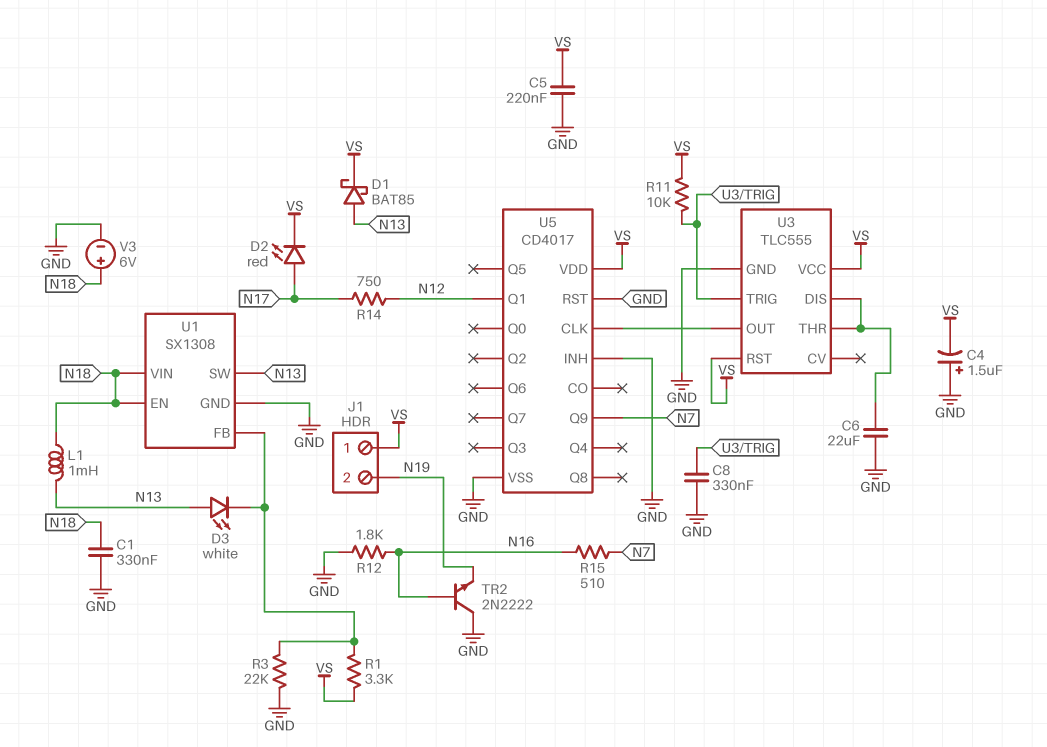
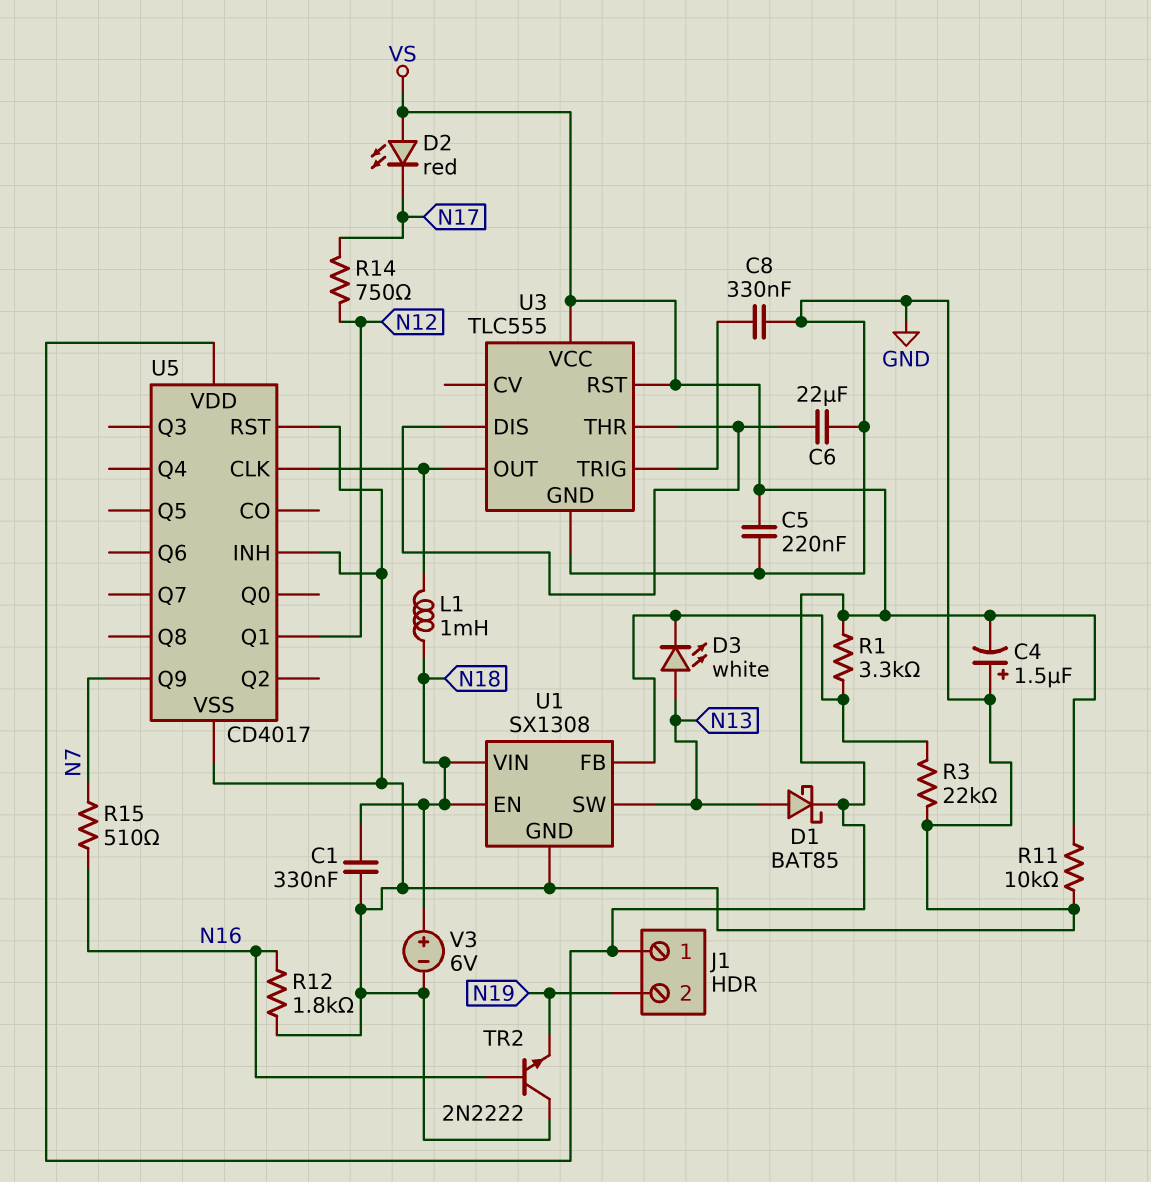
D2: LED red (A N17, K VS) -> LED red (A VS, K N17)
L1: 1mH (N13, N18) -> 1mH (N18, U3/OUT)
R11: 10k (U3/TRIG, VS) -> 10k (GND, VS)

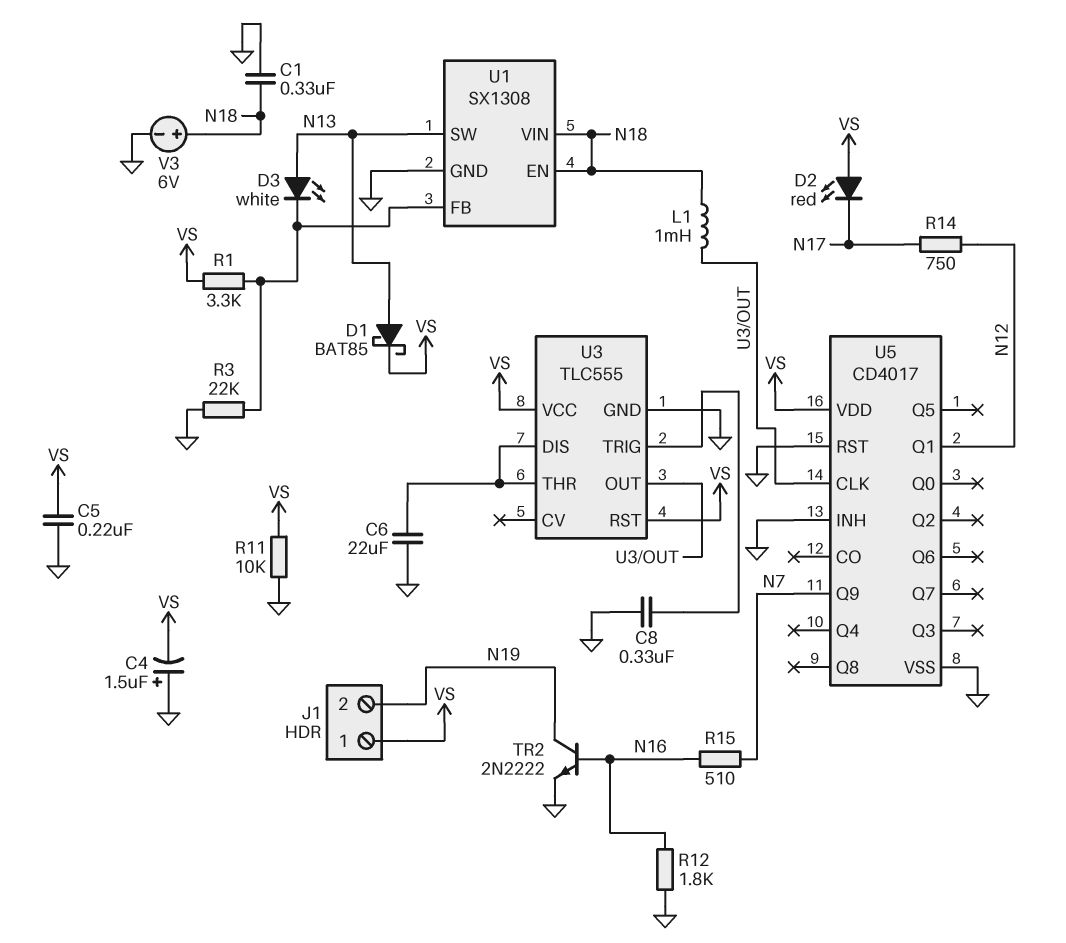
TR2: NPN 2N2222 (B N16, C GND, E N19) -> NPN 2N2222 (B N16, C N19, E GND)

